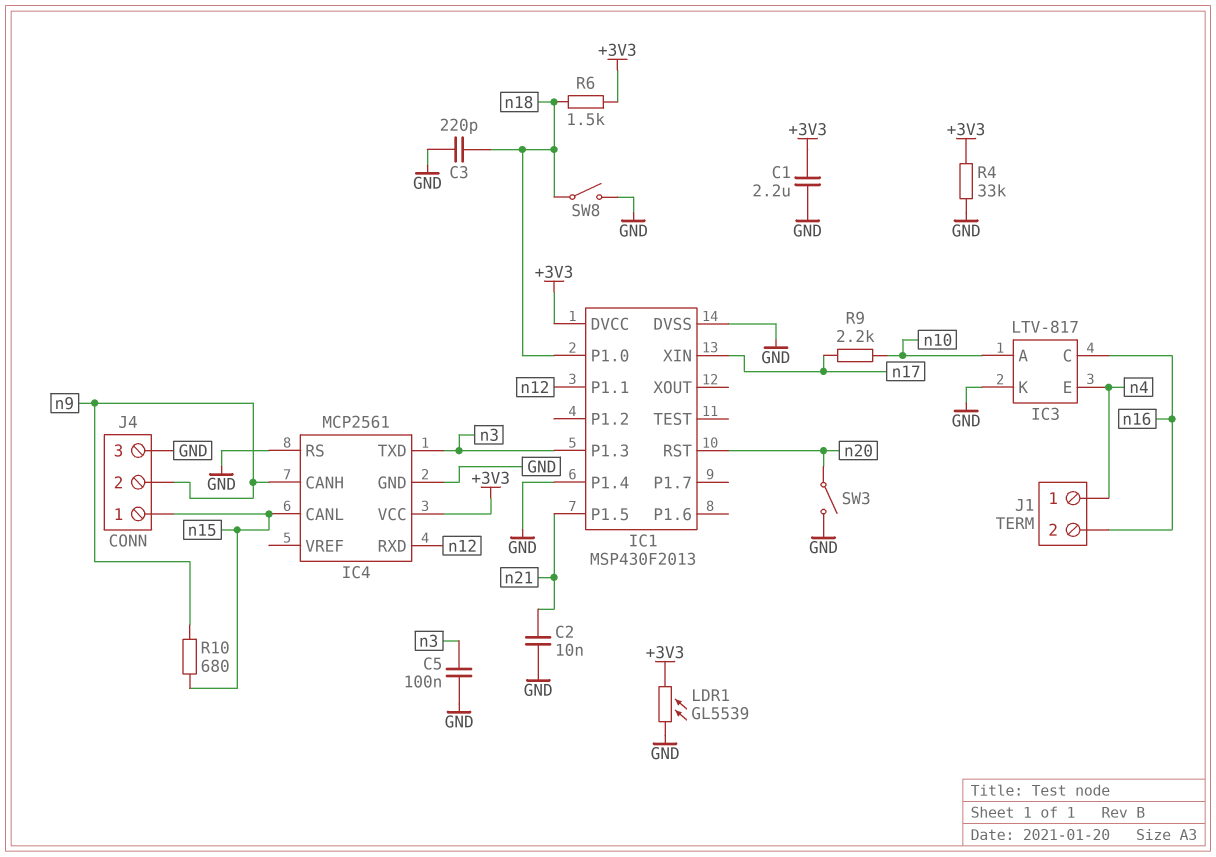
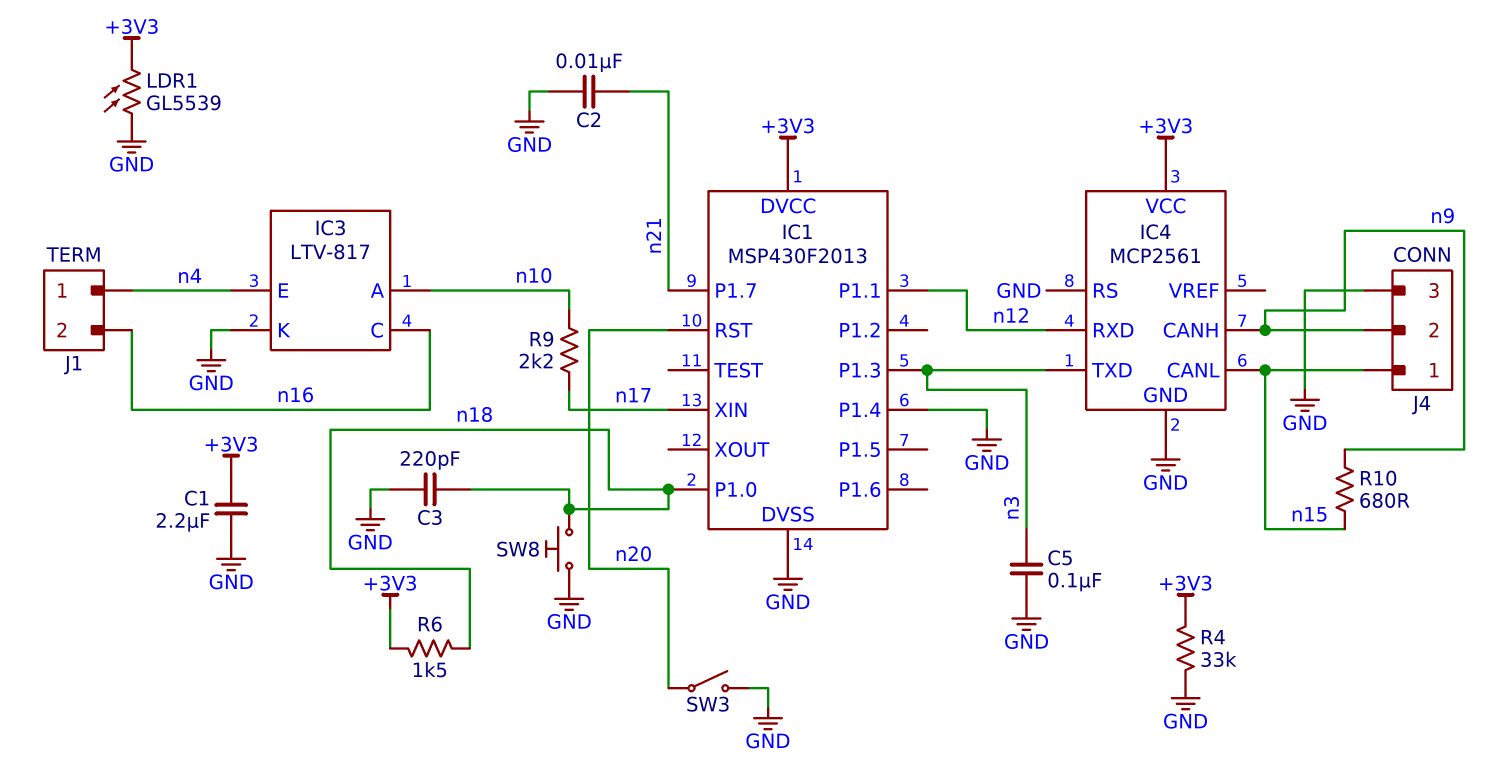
IC1 pin P1.5: n21 -> none
IC1 pin P1.7: none -> n21
SW8: switch (GND, n18) -> button (GND, n18)

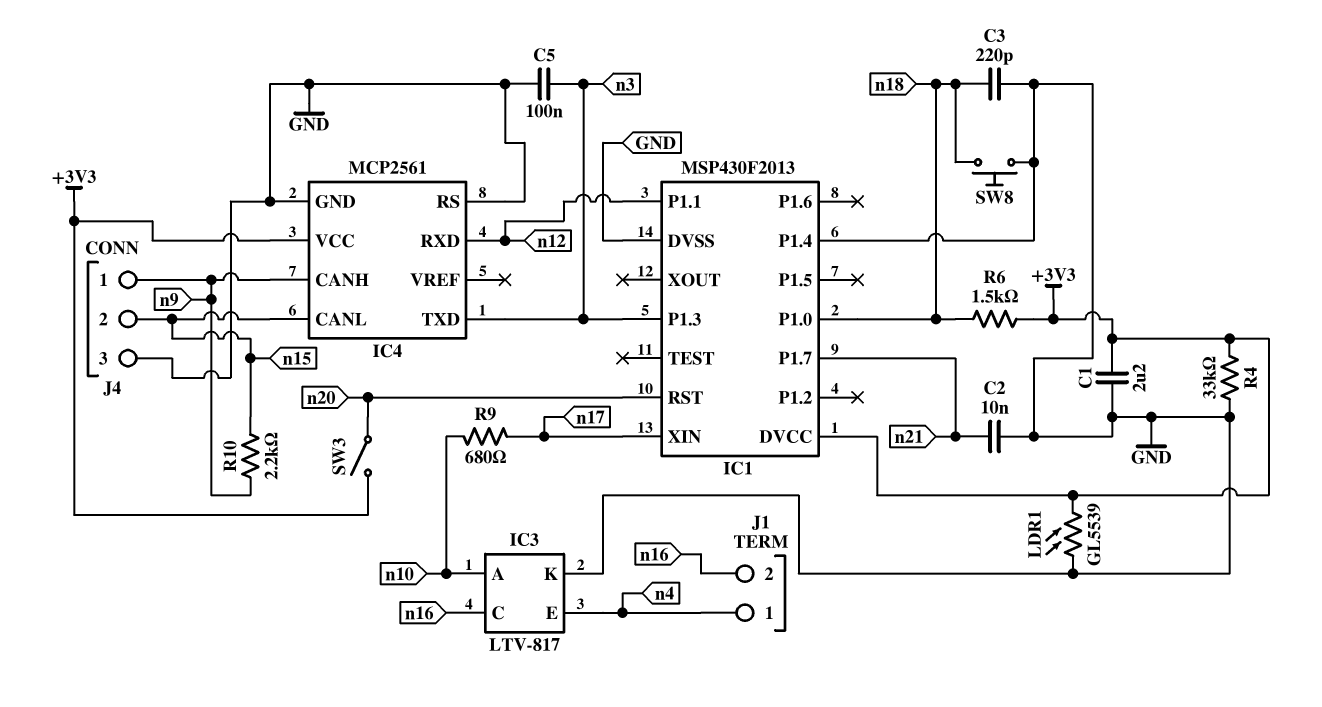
J4 pin 1: n15 -> n9
J4 pin 2: n9 -> n15
R9: 2.2k (n10, n17) -> 680 (n10, n17)
R10: 680 (n9, n15) -> 2.2k (n9, n15)
SW3: switch (GND, n20) -> switch (+3V3, n20)

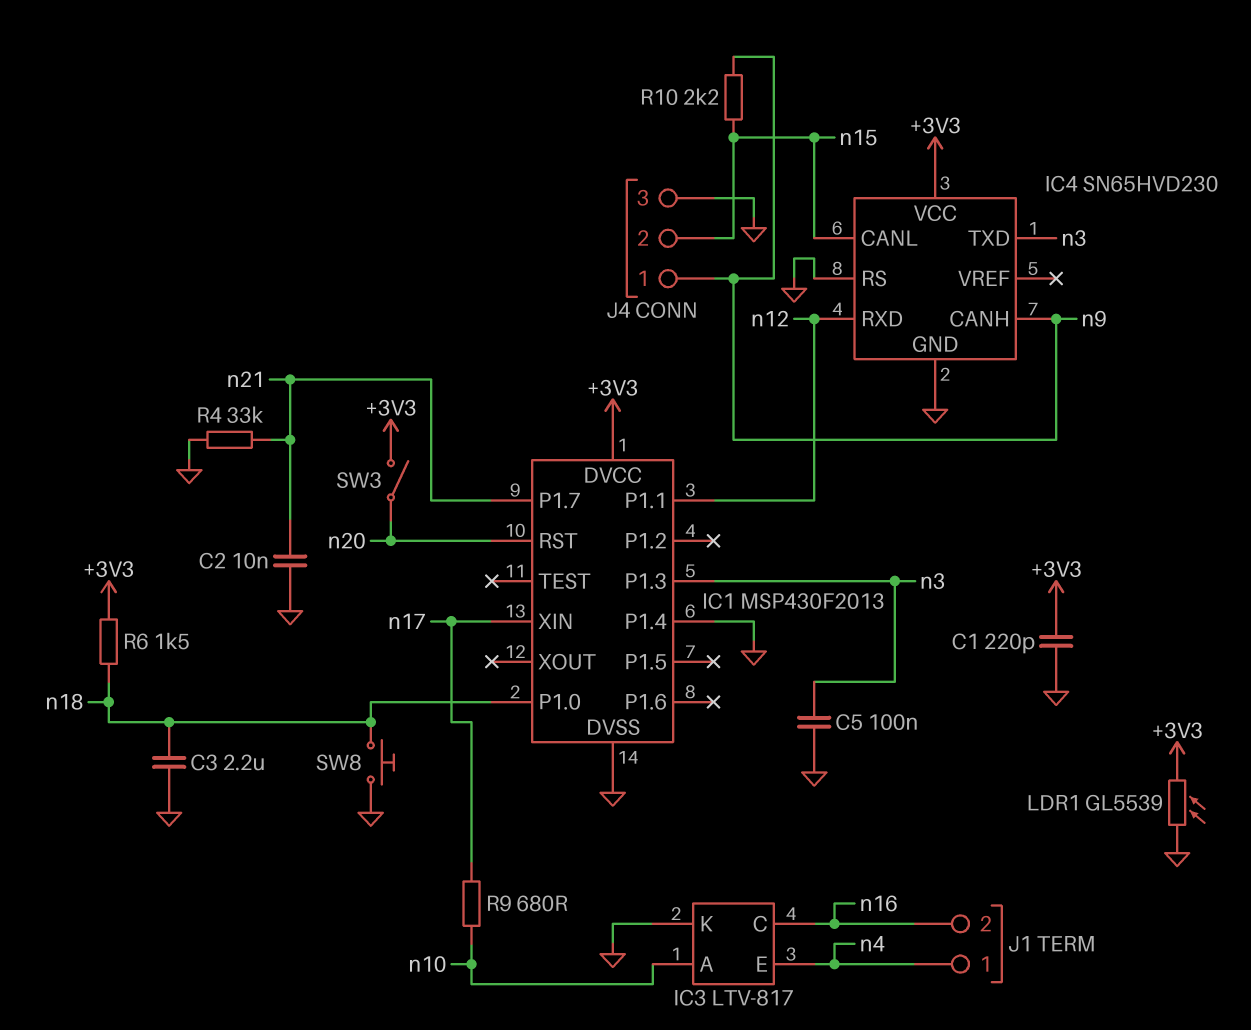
C1: 2.2uF (+3V3, GND) -> 220pF (+3V3, GND)
C3: 220pF (GND, n18) -> 2.2uF (GND, n18)
IC4: MCP2561 -> SN65HVD230
R4: 33k (+3V3, GND) -> 33k (GND, n21)

